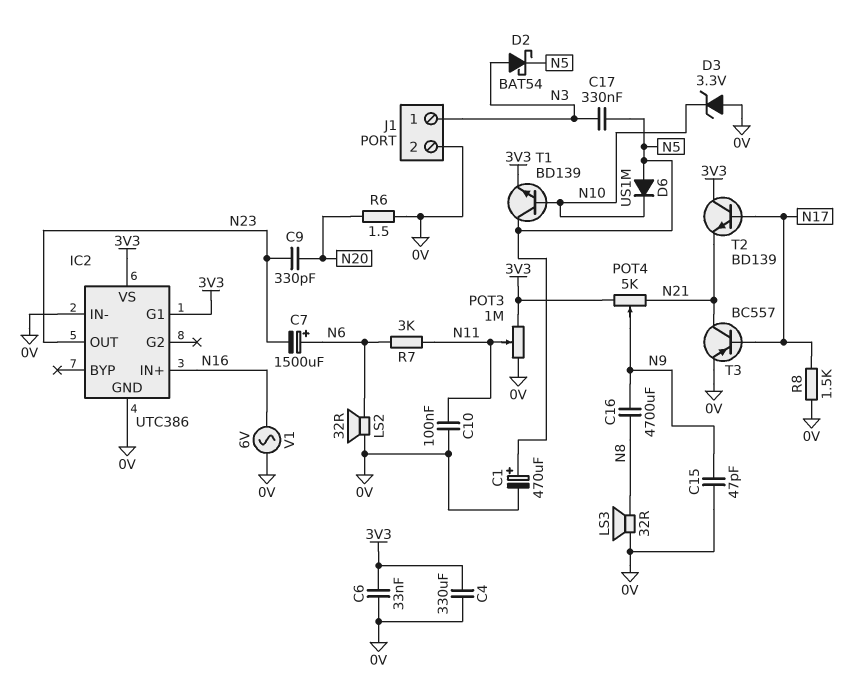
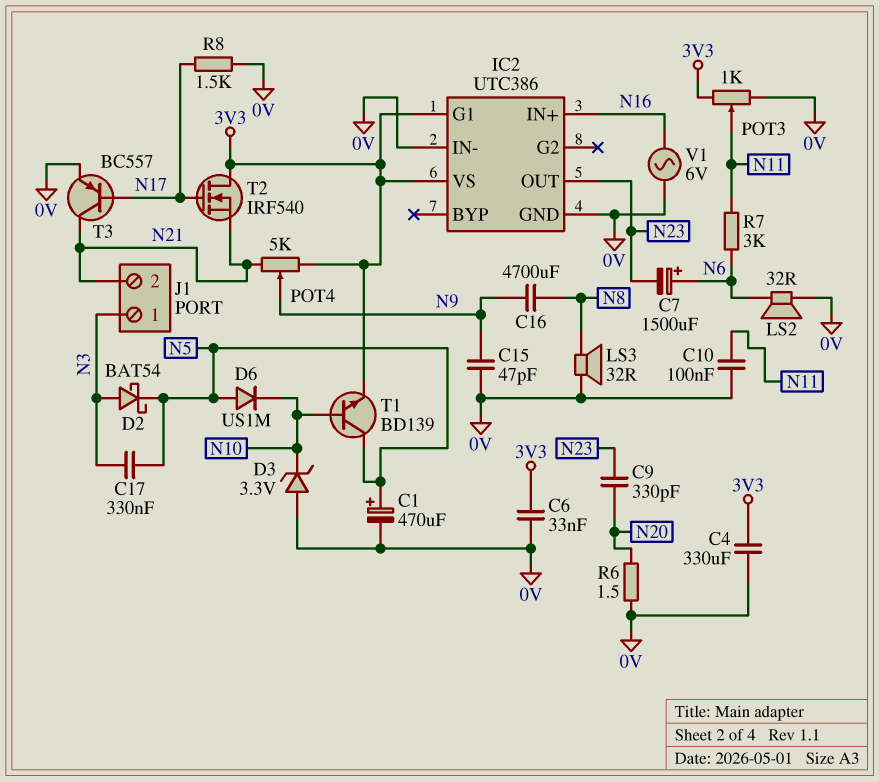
J1 pin 2: 0V -> N21
POT3: 1M (0V, 3V3, wiper N11) -> 1k (0V, 3V3, wiper N11)
T2: NPN BD139 (B N17, C 3V3, E N21) -> NMOS IRF540 (G N17, D 3V3, S N21)

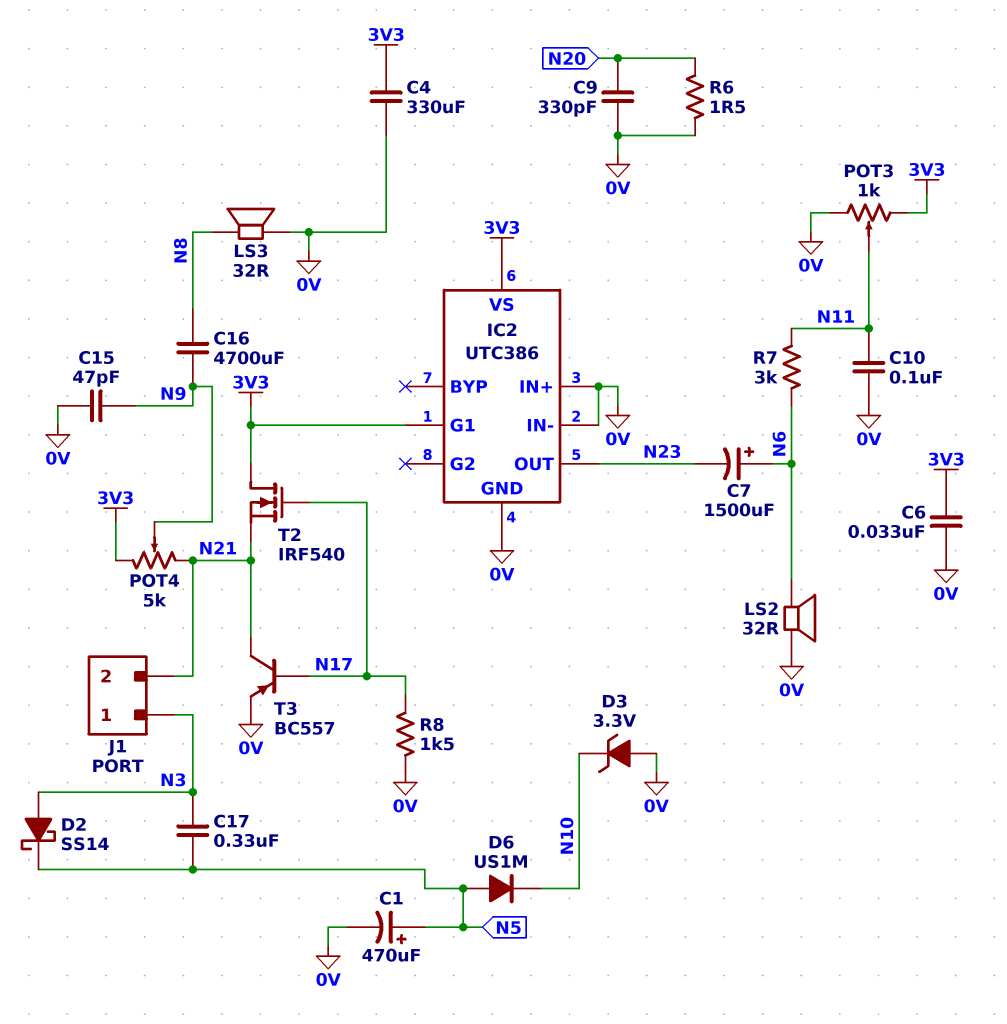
C9: 330pF (N20, N23) -> 330pF (0V, N20)
D2: schottky BAT54 (A N3, K N5) -> schottky SS14 (A N3, K N5)
IC2 pin IN+: N16 -> 0V
T1: NPN BD139 (B N10, C N5, E 3V3) -> none
V1: AC 6V (0V, N16) -> none

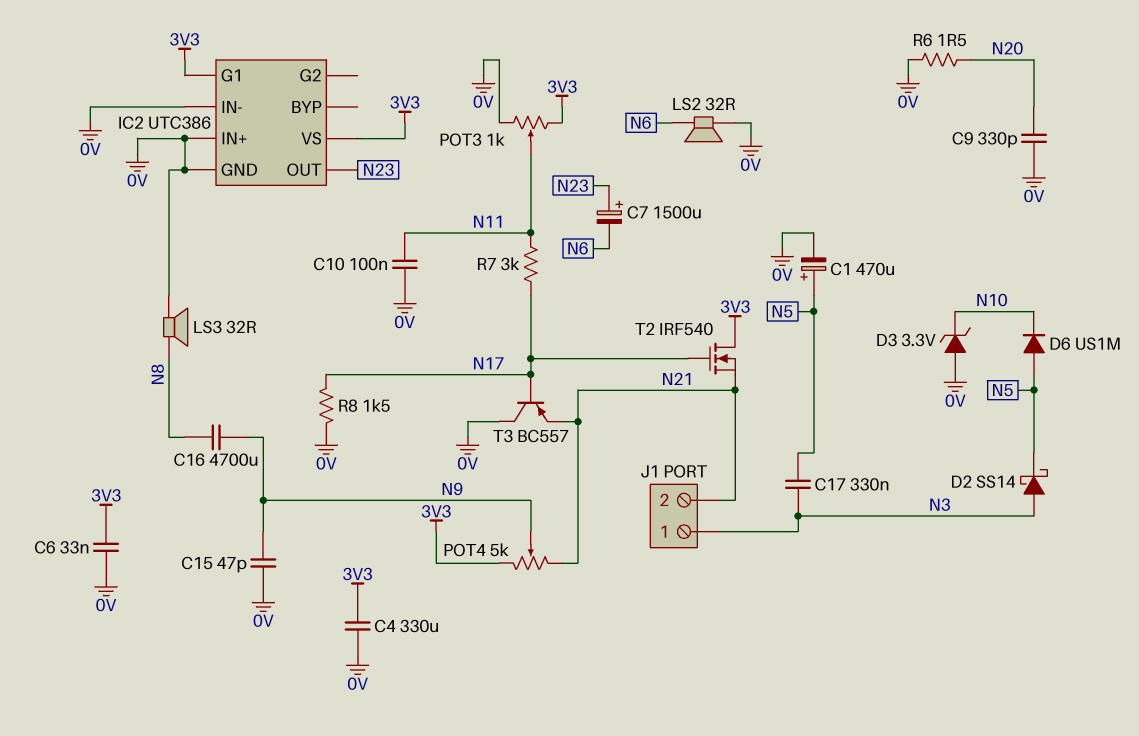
C7: 1500uF (plus N6, minus N23) -> 1500uF (plus N23, minus N6)
R7: 3k (N6, N11) -> 3k (N11, N17)
T3: PNP BC557 (B N17, C N21, E 0V) -> PNP BC557 (B N17, C 0V, E N21)

